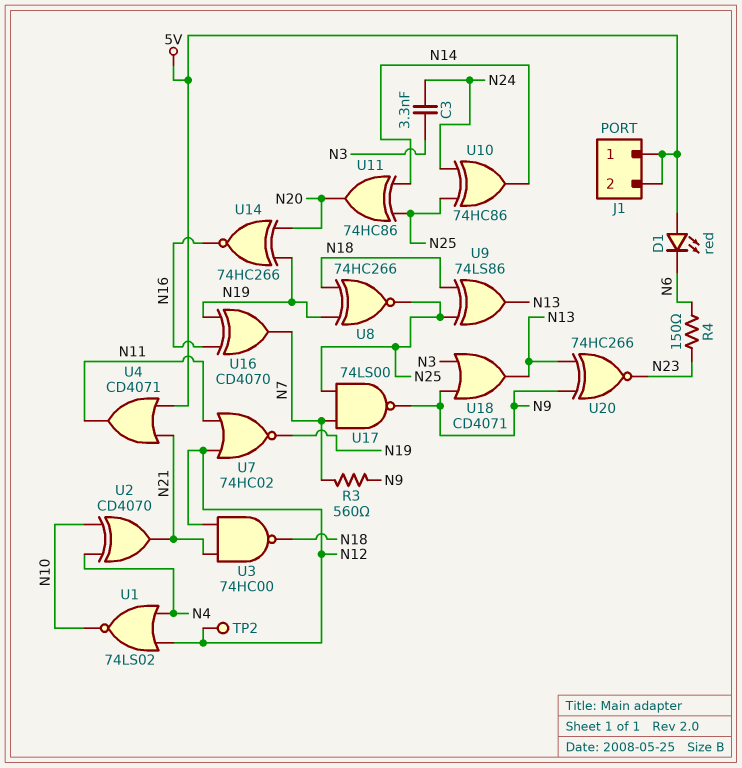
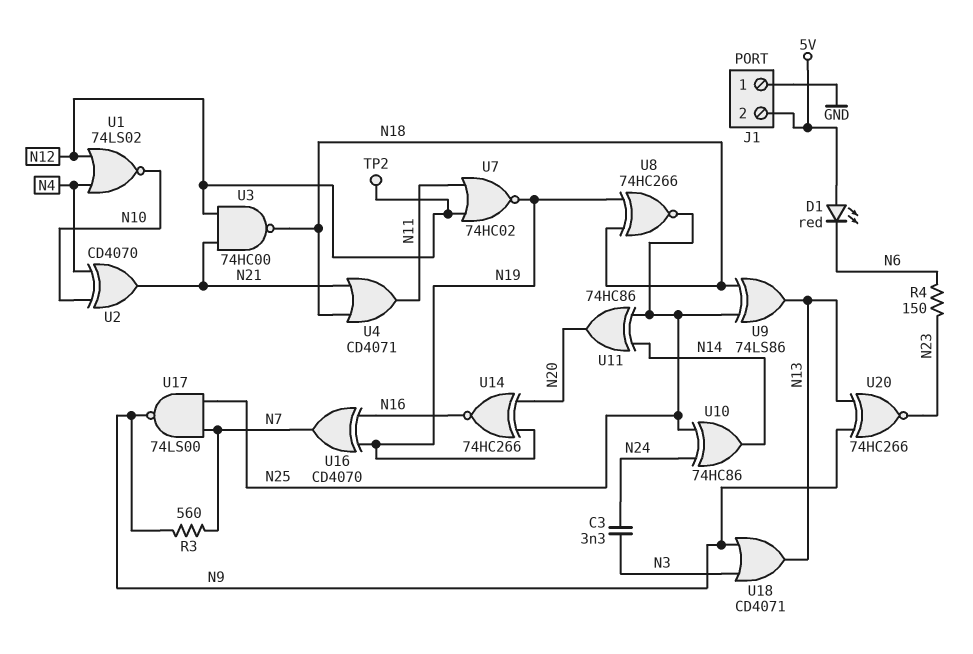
J1 pin 1: 5V -> GND
U4: OR CD4071 (in 5V, in N21, out N11) -> OR CD4071 (in N18, in N21, out N11)

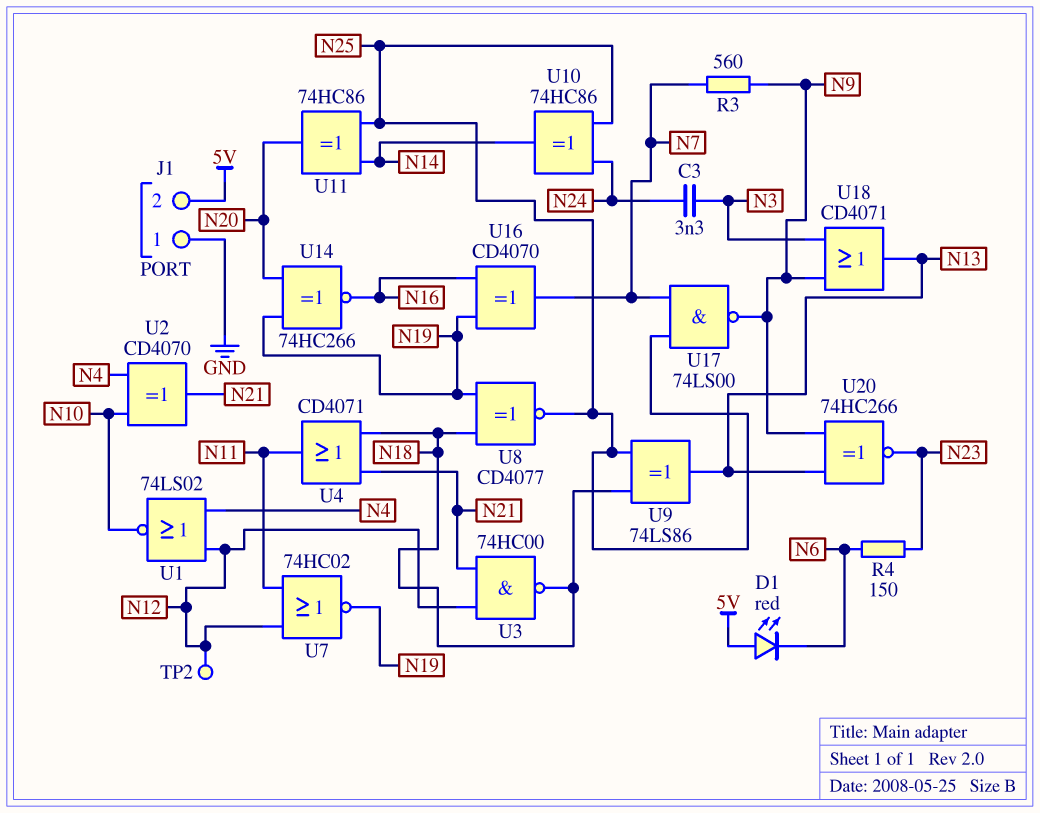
U8: XNOR 74HC266 (in N18, in N19, out N25) -> XNOR CD4077 (in N18, in N19, out N25)

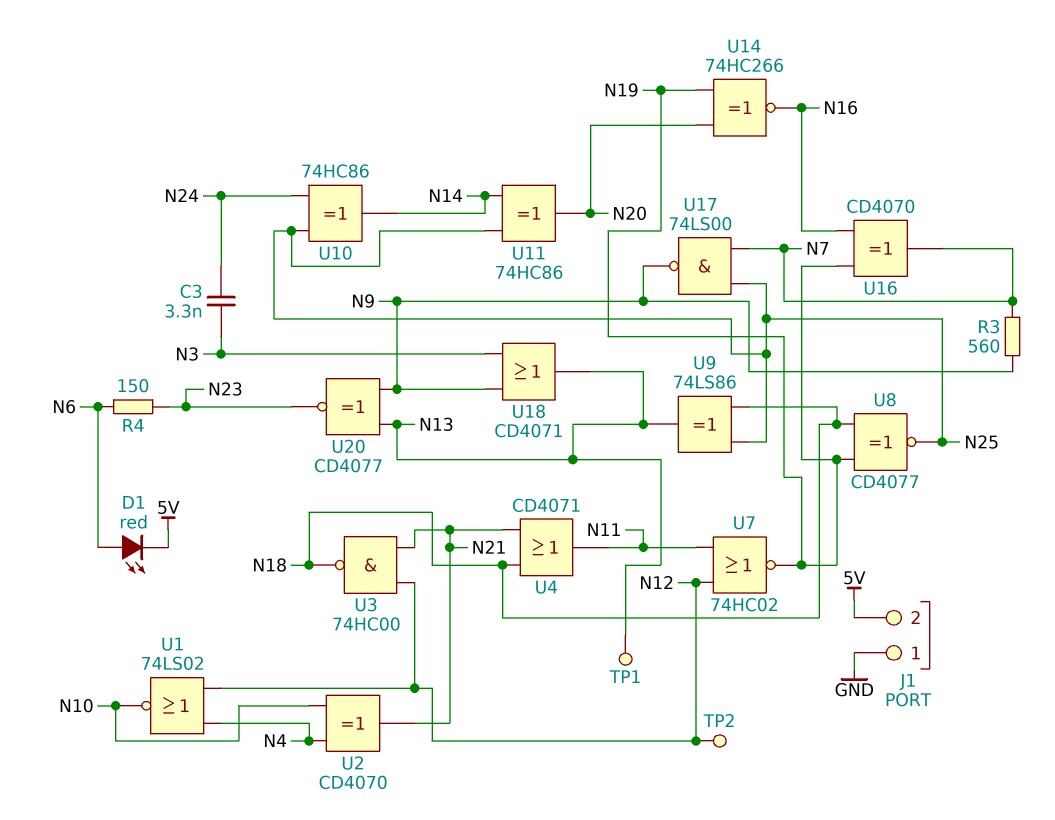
D1: LED red (A 5V, K N6) -> LED red (A N6, K 5V)
TP1: none -> test point (N13)
U20: XNOR 74HC266 (in N9, in N13, out N23) -> XNOR CD4077 (in N9, in N13, out N23)

